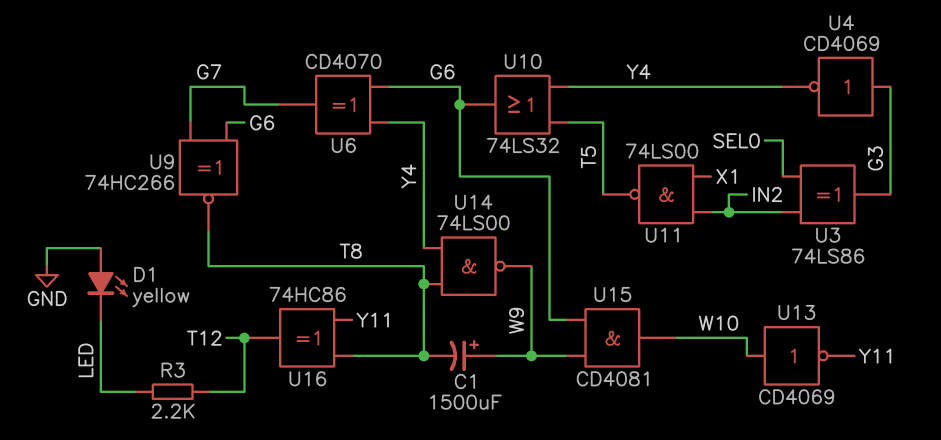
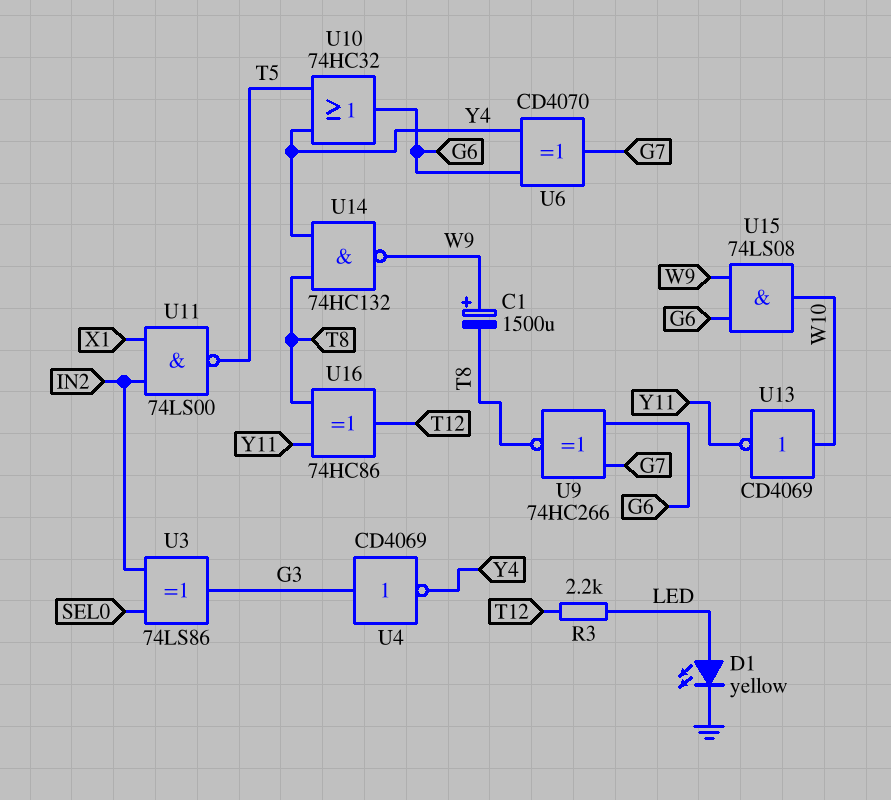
D1: LED yellow (A GND, K LED) -> LED yellow (A LED, K GND)
U10: OR 74LS32 (in T5, in Y4, out G6) -> OR 74HC32 (in T5, in Y4, out G6)
U14: NAND 74LS00 (in T8, in Y4, out W9) -> NAND 74HC132 (in T8, in Y4, out W9)
U15: AND CD4081 (in G6, in W9, out W10) -> AND 74LS08 (in G6, in W9, out W10)

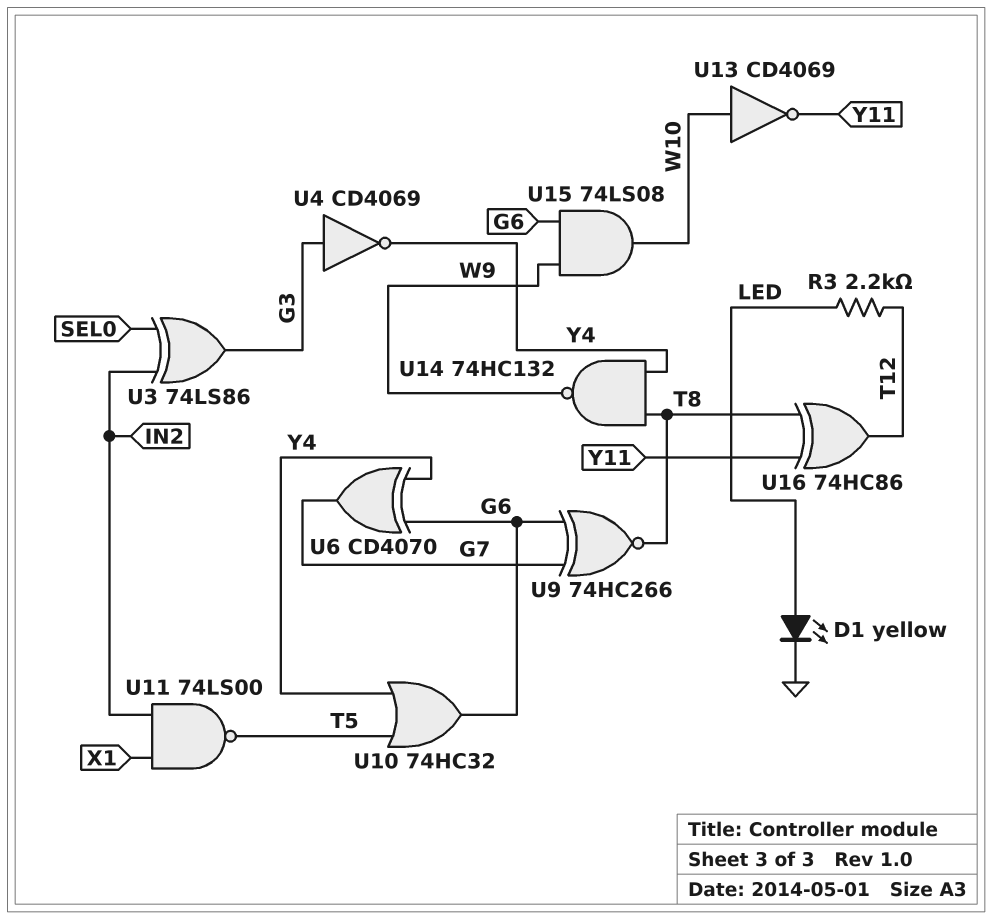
C1: 1500uF (plus W9, minus T8) -> none

